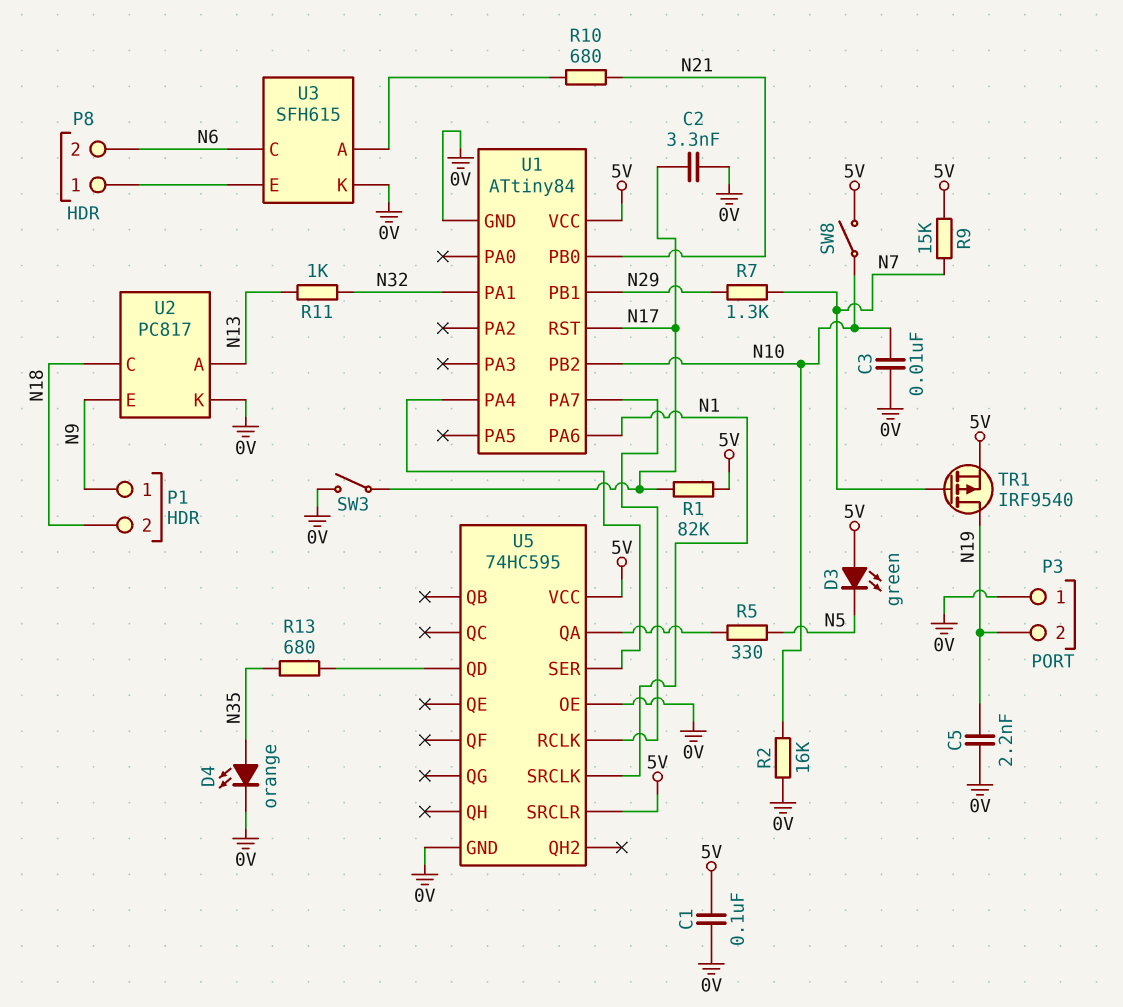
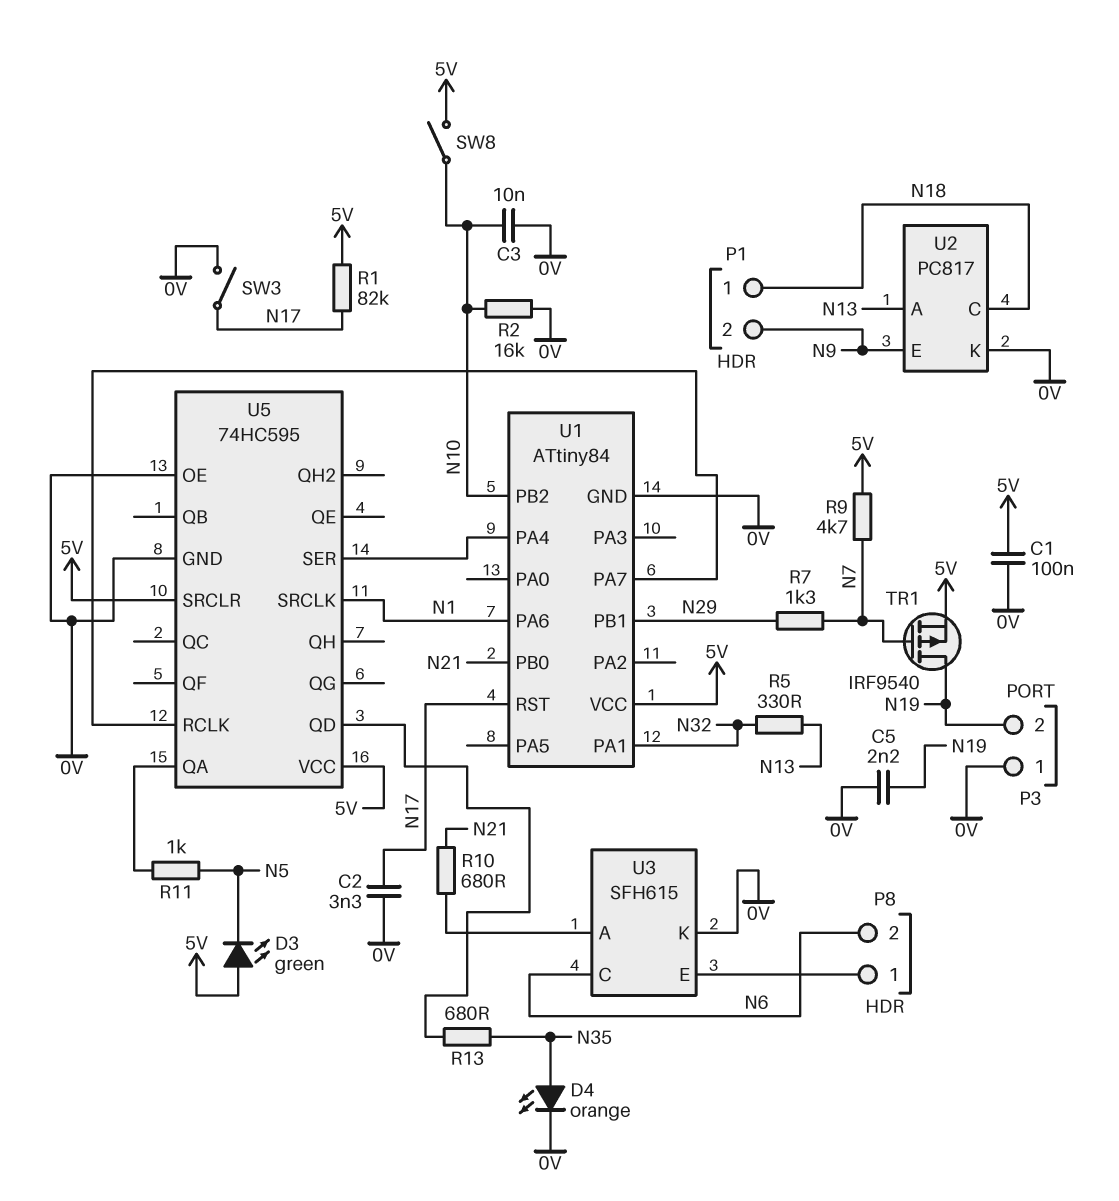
P1 pin 1: N9 -> N18
P1 pin 2: N18 -> N9
R5: 330 (N5, U5/QA) -> 330 (N13, N32)
R9: 15k (5V, N7) -> 4.7k (5V, N7)
R11: 1k (N13, N32) -> 1k (N5, U5/QA)

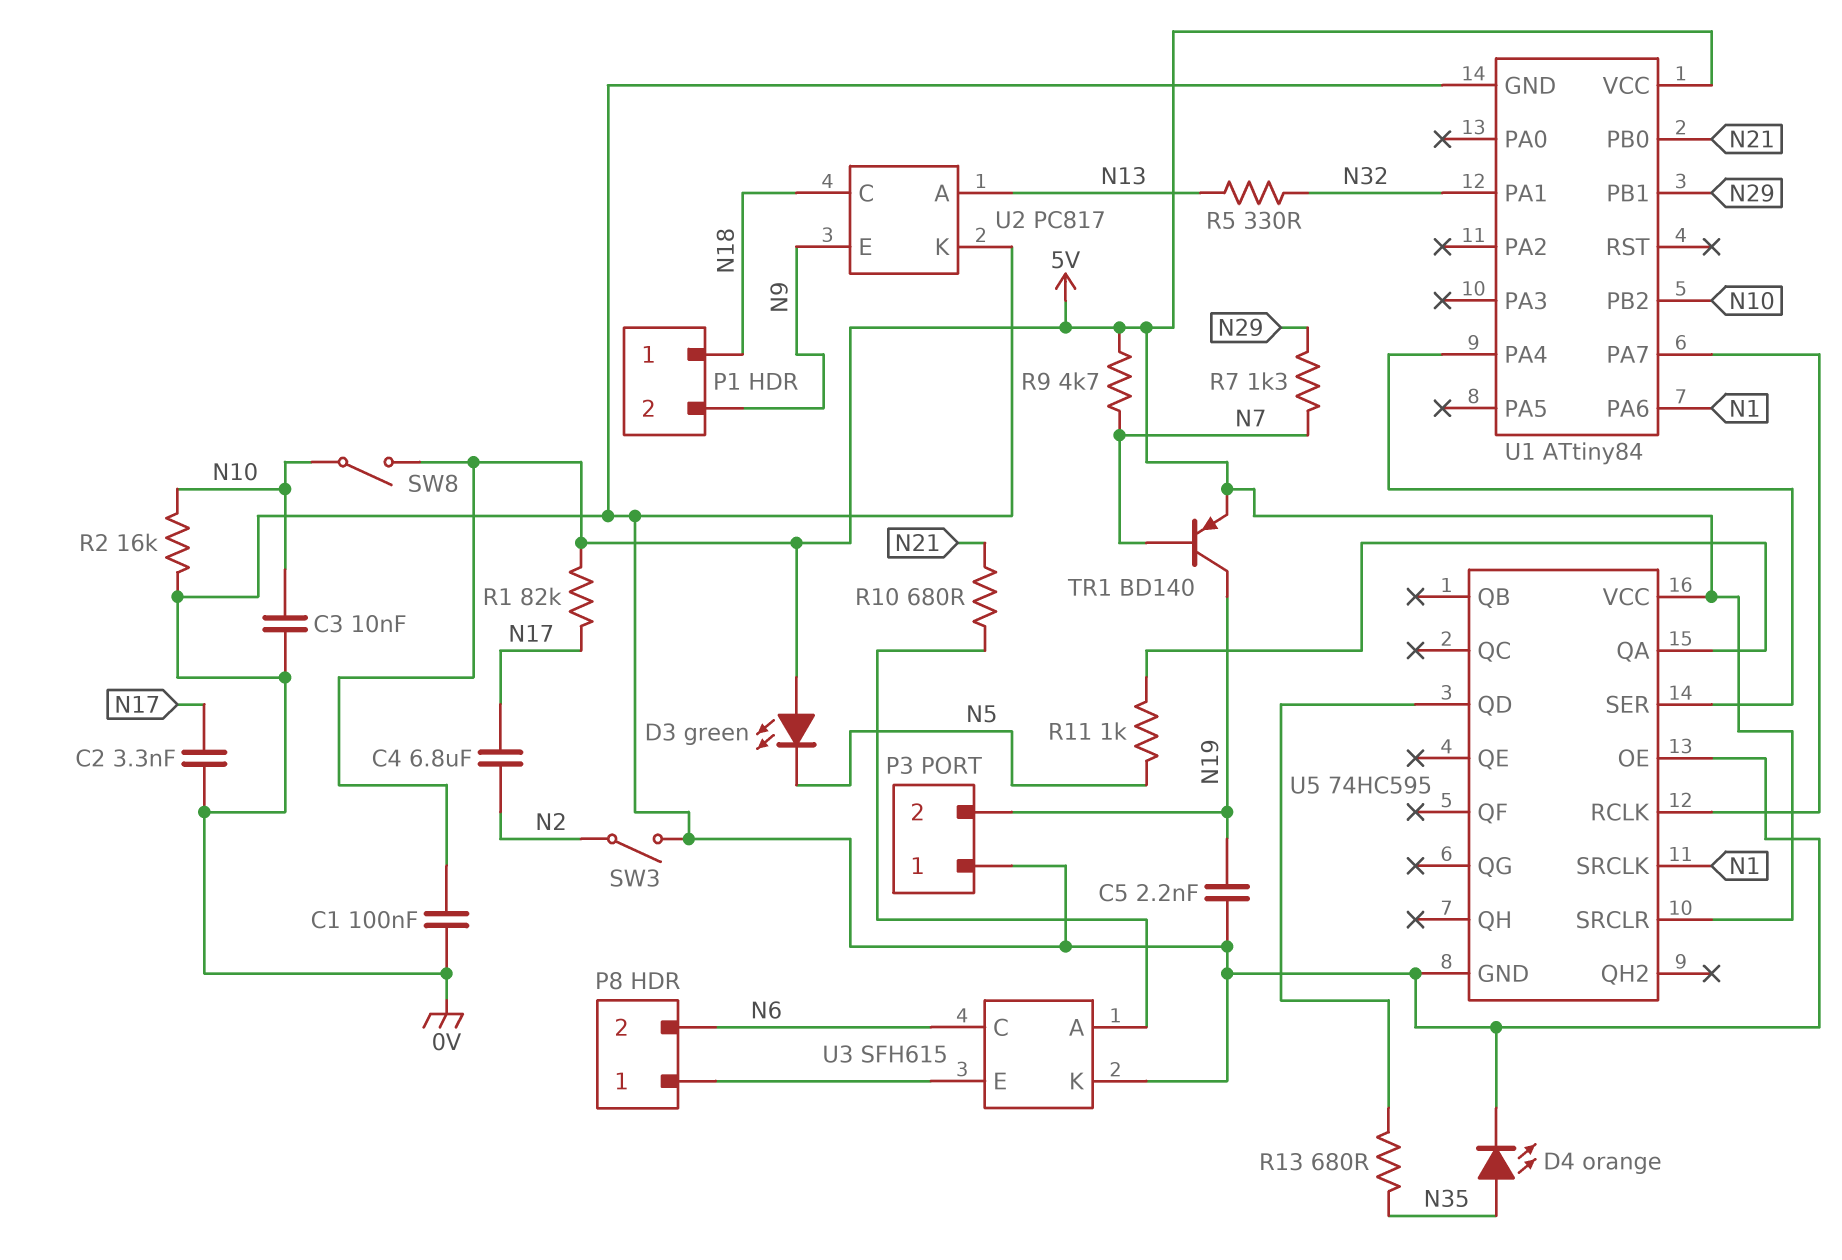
C4: none -> 6.8uF (N2, N17)
SW3: switch (0V, N17) -> switch (0V, N2)
TR1: PMOS IRF9540 (G N7, D N19, S 5V) -> PNP BD140 (B N7, C N19, E 5V)
U1 pin RST: N17 -> none

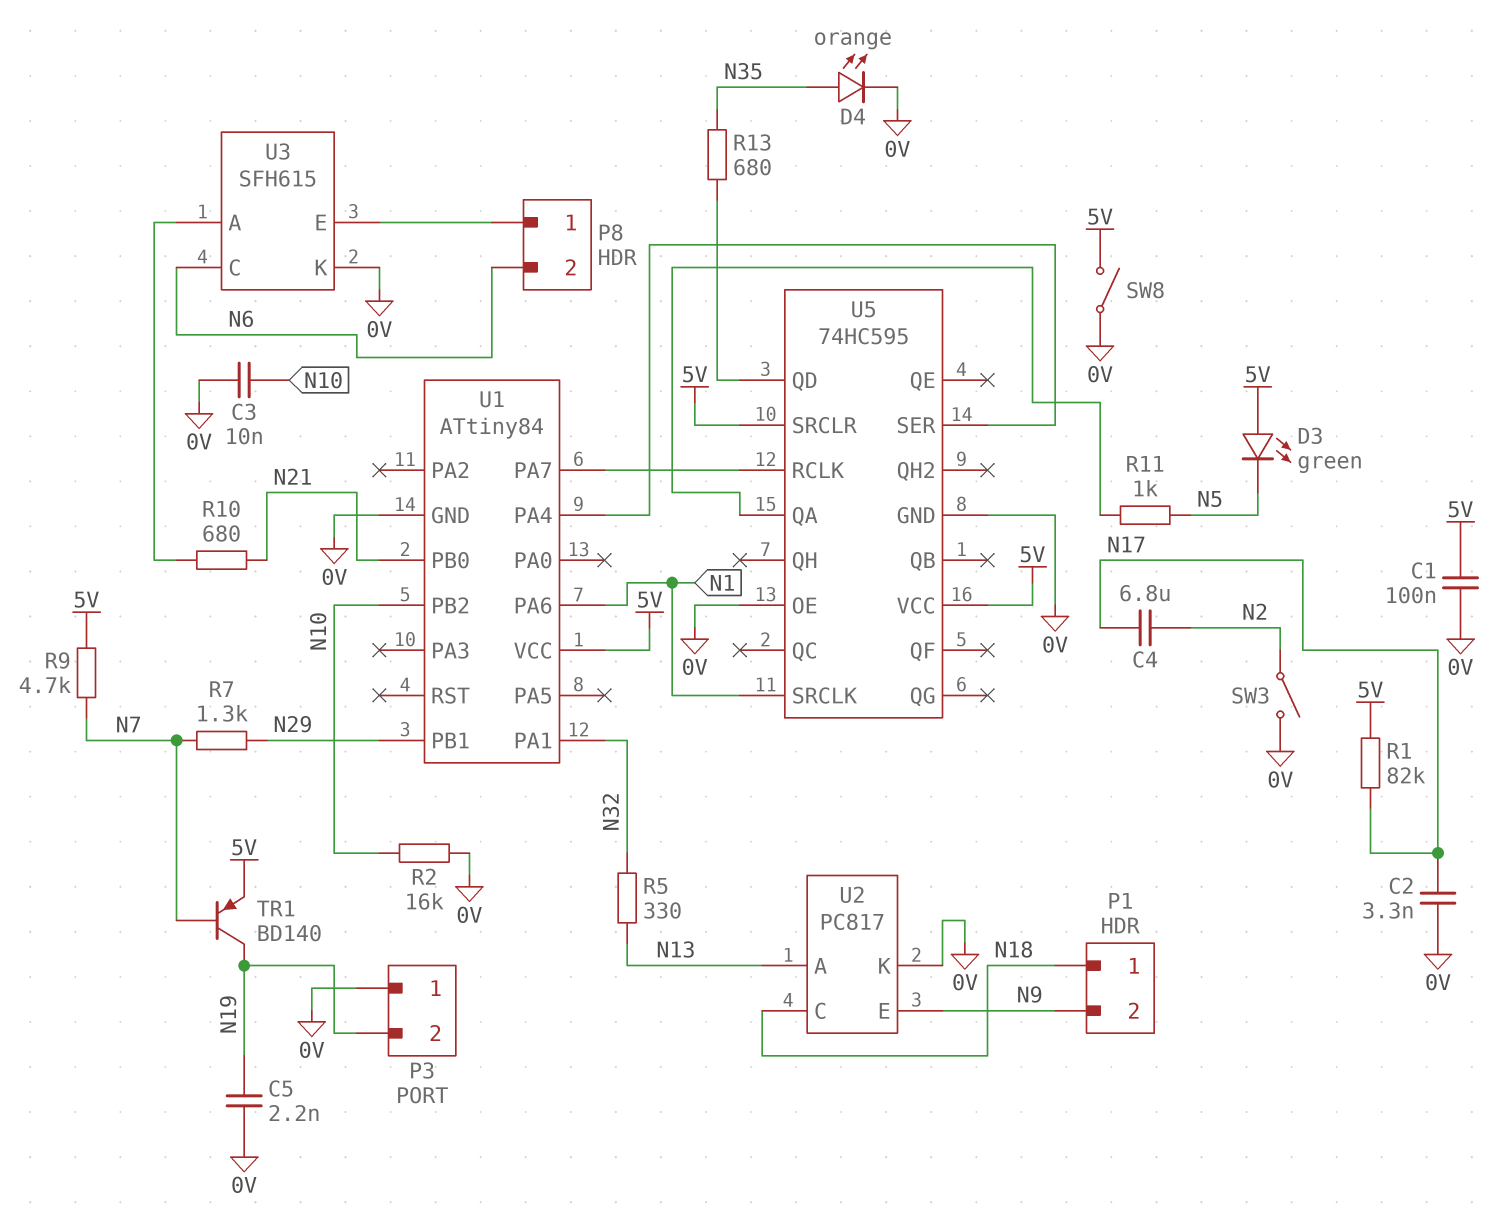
SW8: switch (5V, N10) -> switch (0V, 5V)

